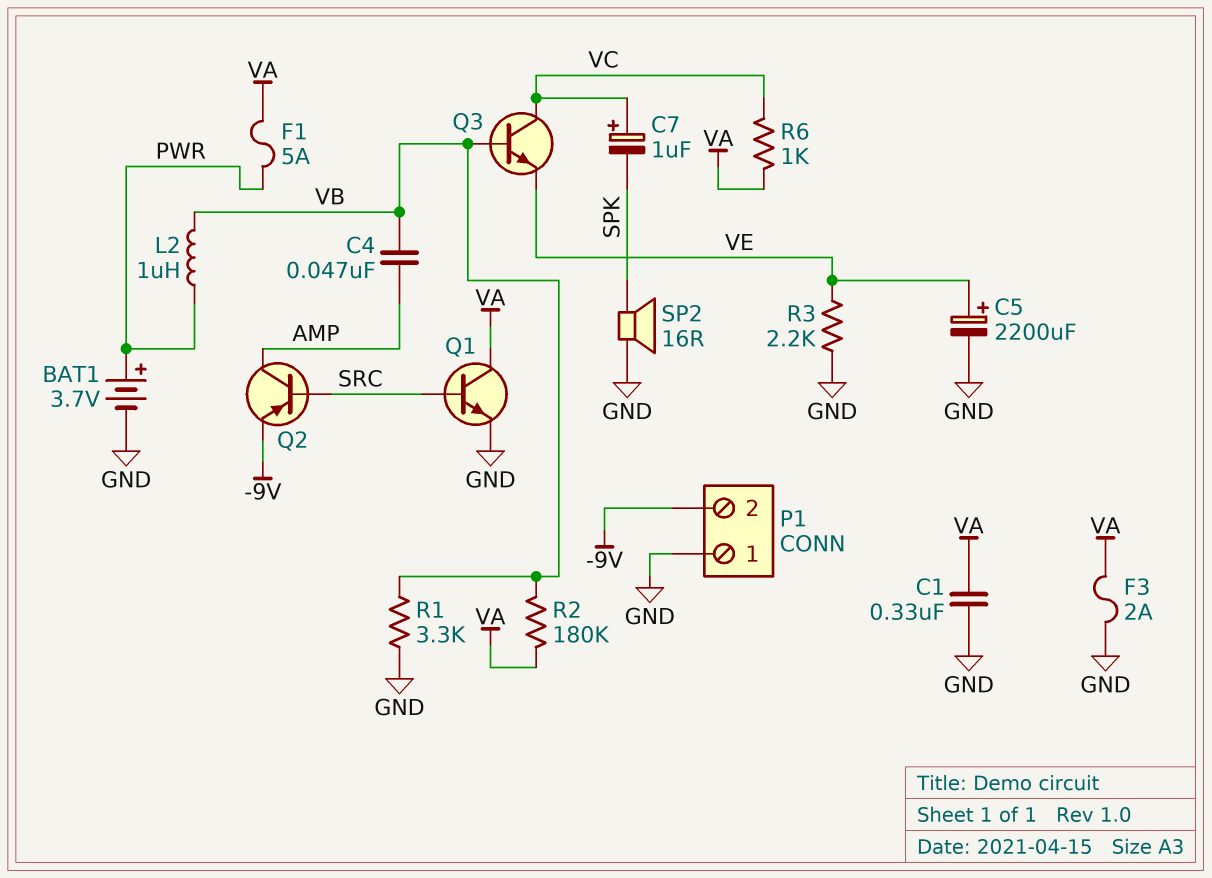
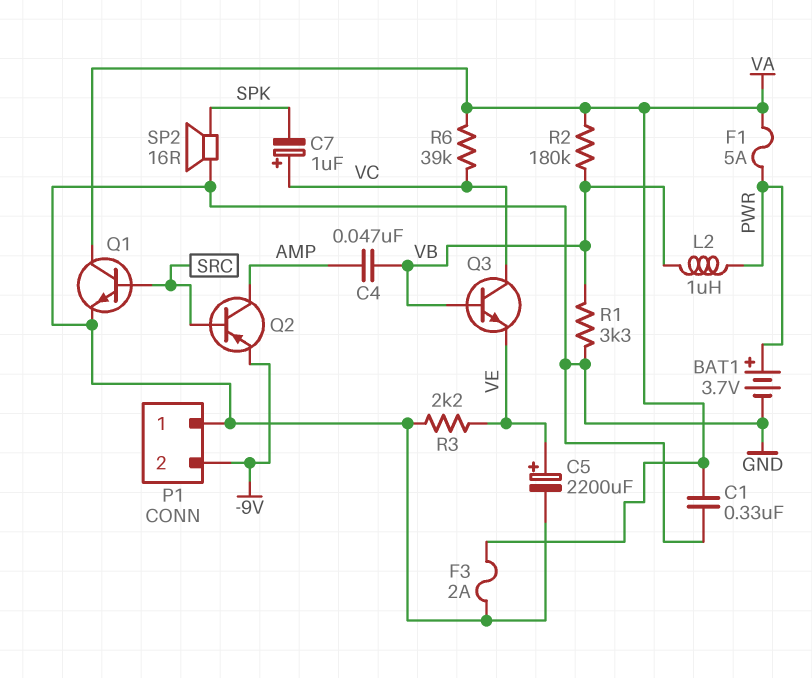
R6: 1k (VA, VC) -> 39k (VA, VC)

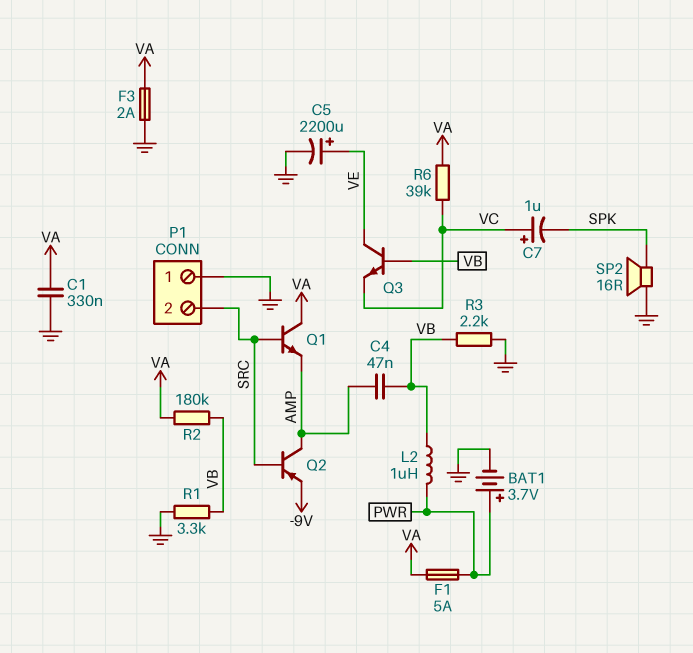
P1 pin 2: -9V -> SRC
Q1: NPN (B SRC, C VA, E GND) -> NPN (B SRC, C VA, E AMP)
Q3: NPN (B VB, C VC, E VE) -> NPN (B VB, C VE, E VC)
R3: 2.2k (GND, VE) -> 2.2k (GND, VB)

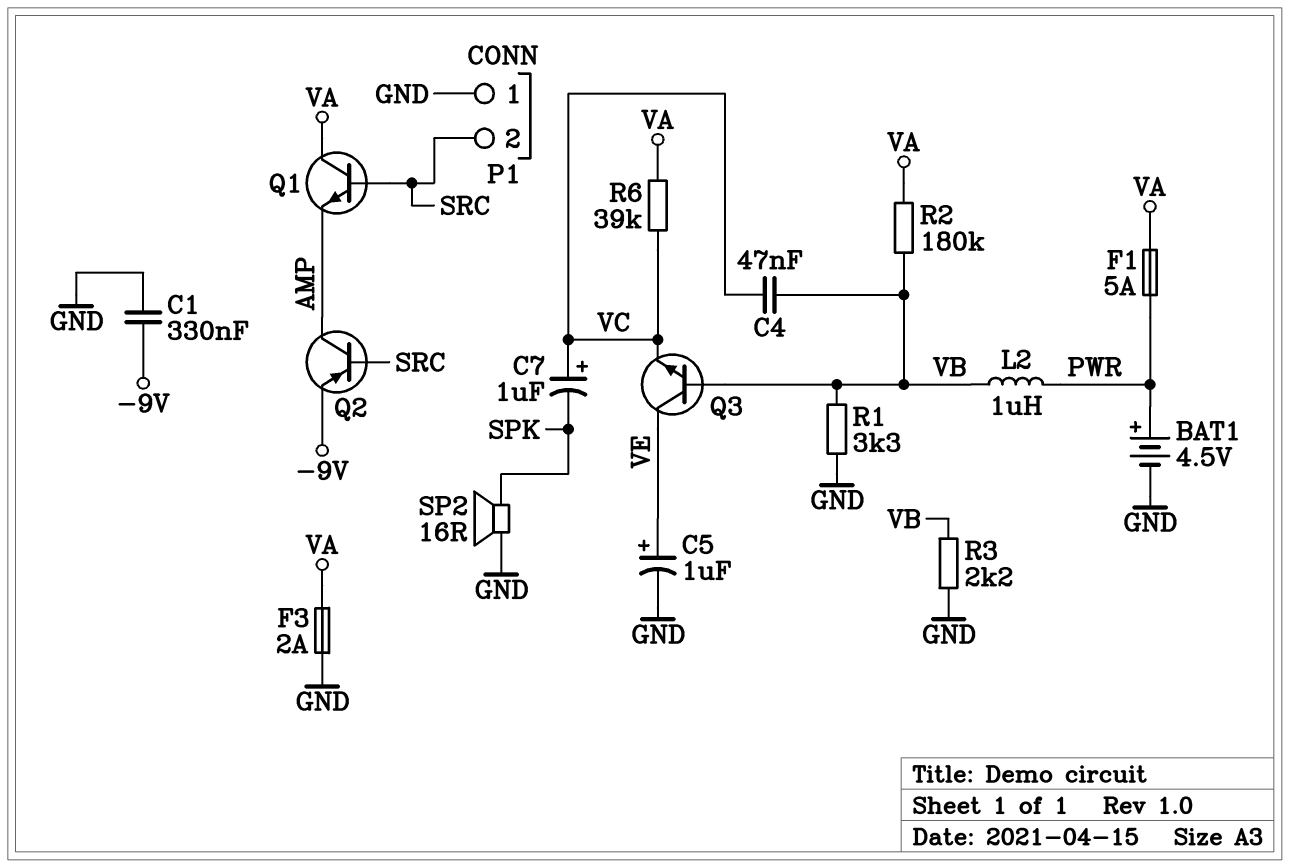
BAT1: 3.7V (plus PWR, minus GND) -> 4.5V (plus PWR, minus GND)
C1: 330nF (GND, VA) -> 330nF (-9V, GND)
C4: 47nF (AMP, VB) -> 47nF (VB, VC)
C5: 2200uF (plus VE, minus GND) -> 1uF (plus VE, minus GND)

